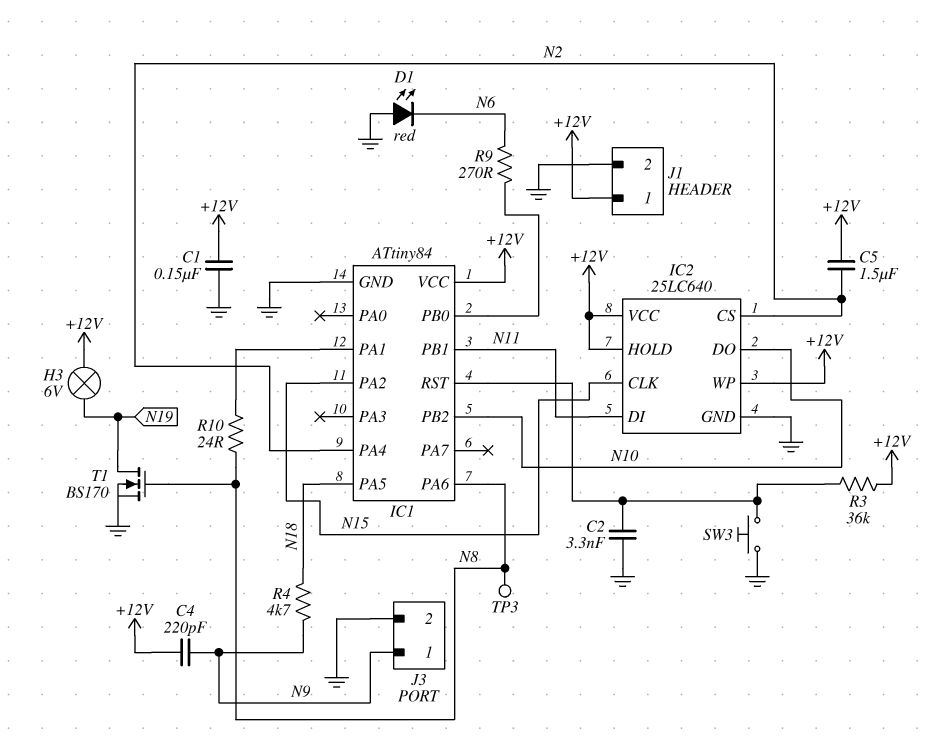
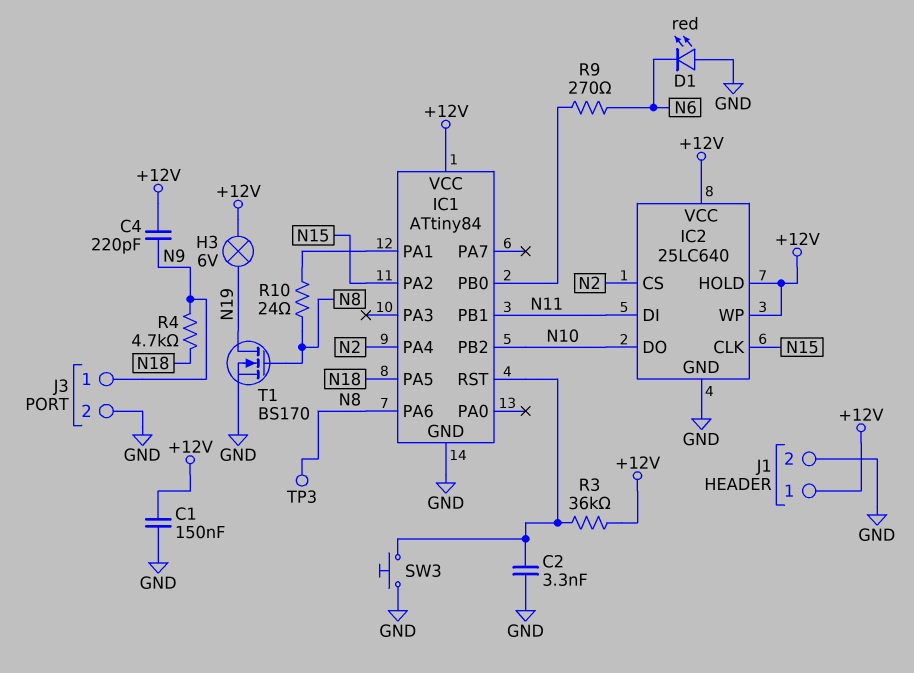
C5: 1.5uF (+12V, N2) -> none

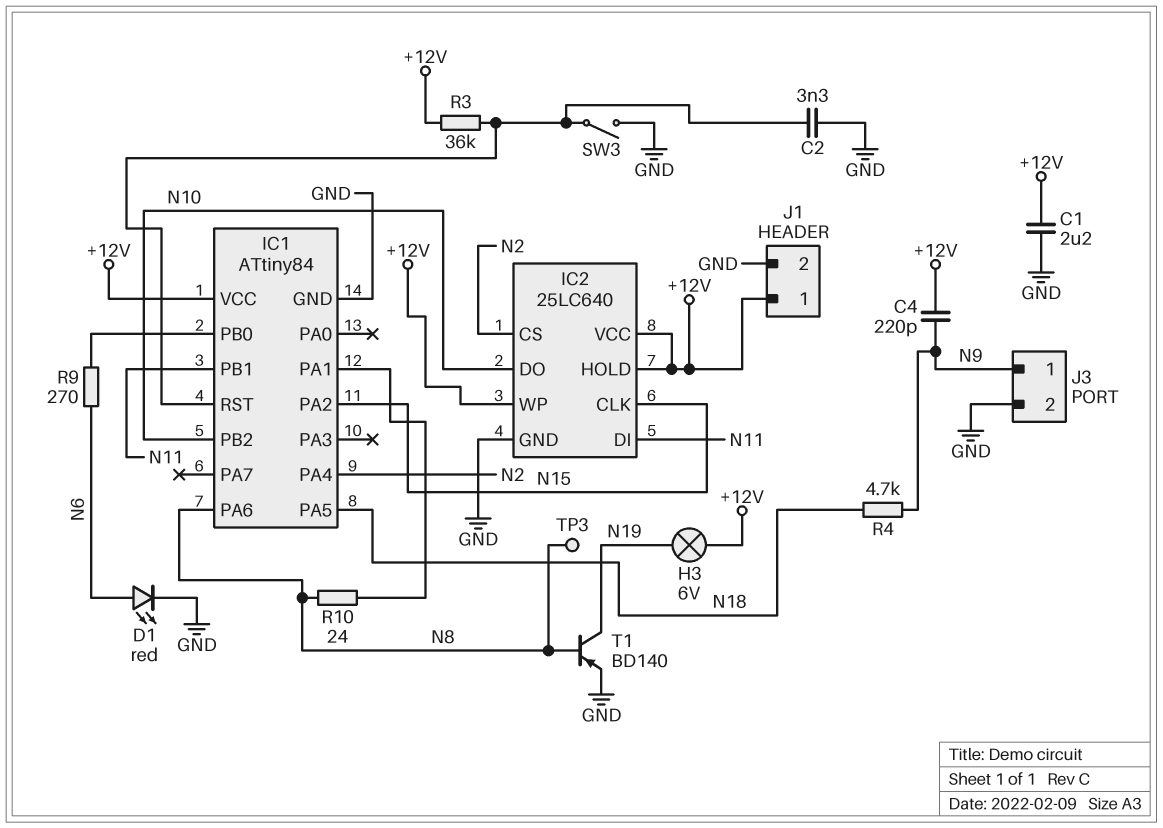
C1: 150nF (+12V, GND) -> 2.2uF (+12V, GND)
D1: LED red (A GND, K N6) -> LED red (A N6, K GND)
SW3: button (GND, IC1/RST) -> switch (GND, IC1/RST)
T1: NMOS BS170 (G N8, D N19, S GND) -> PNP BD140 (B N8, C N19, E GND)

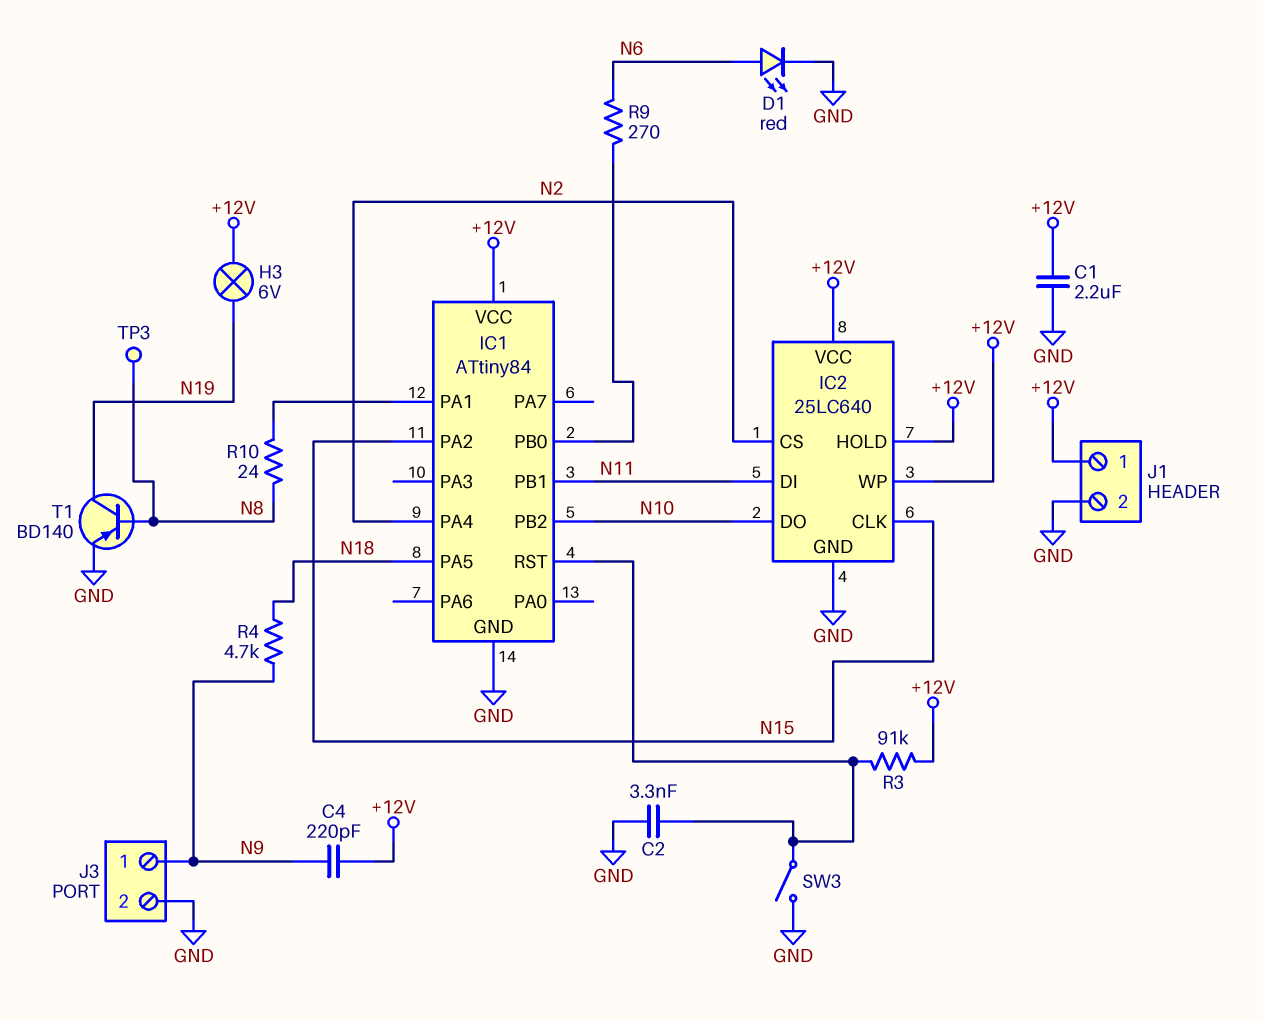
IC1 pin PA6: N8 -> none
R3: 36k (+12V, IC1/RST) -> 91k (+12V, IC1/RST)

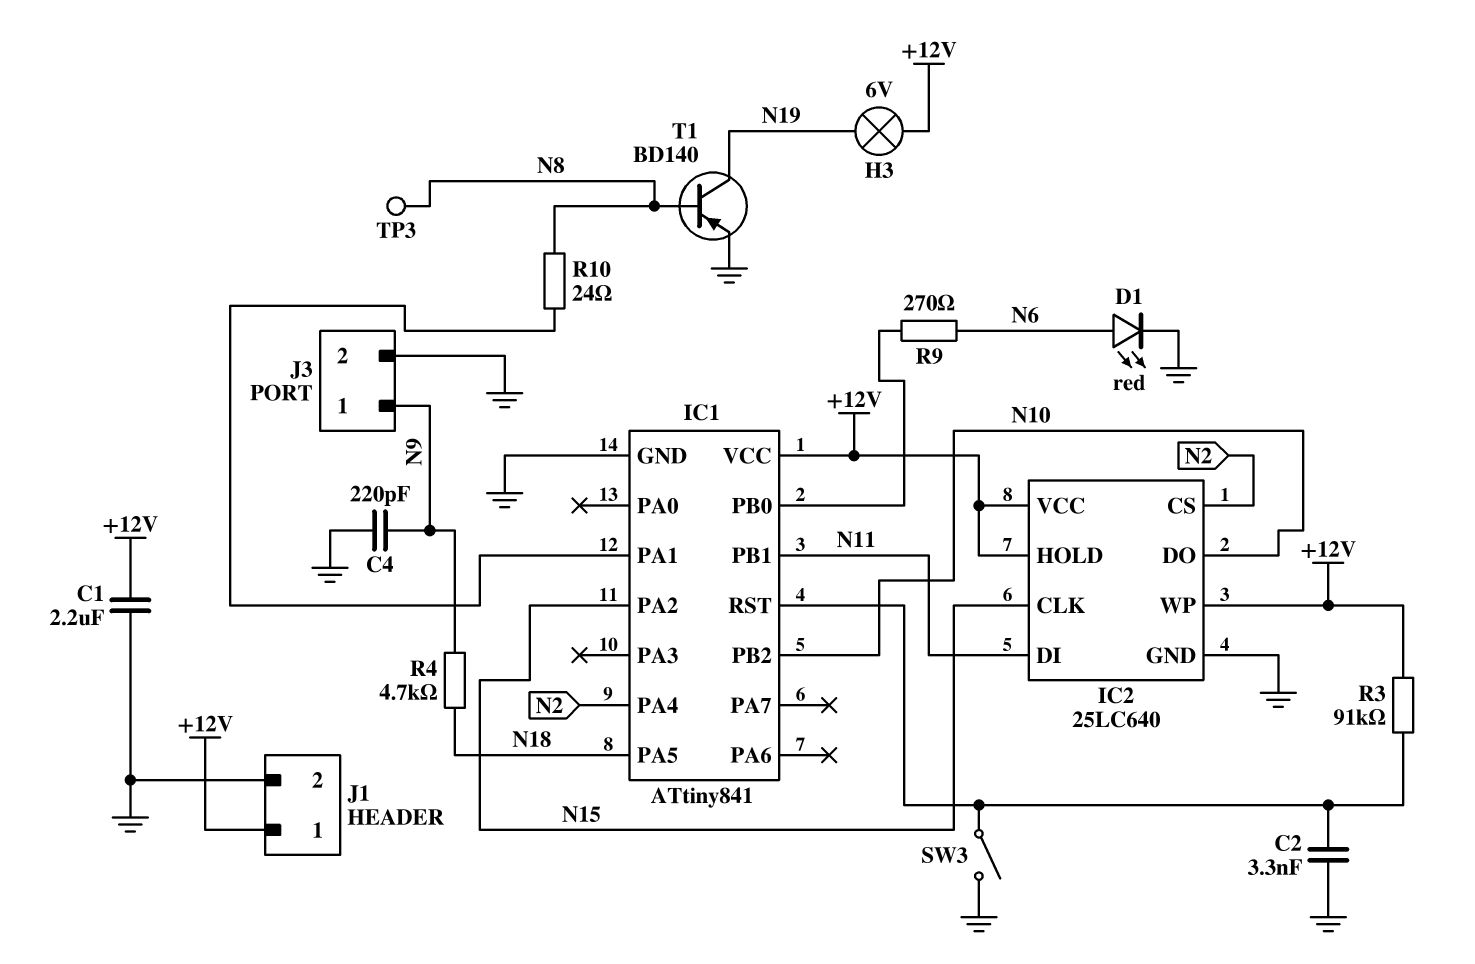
C4: 220pF (+12V, N9) -> 220pF (GND, N9)
IC1: ATtiny84 -> ATtiny841

